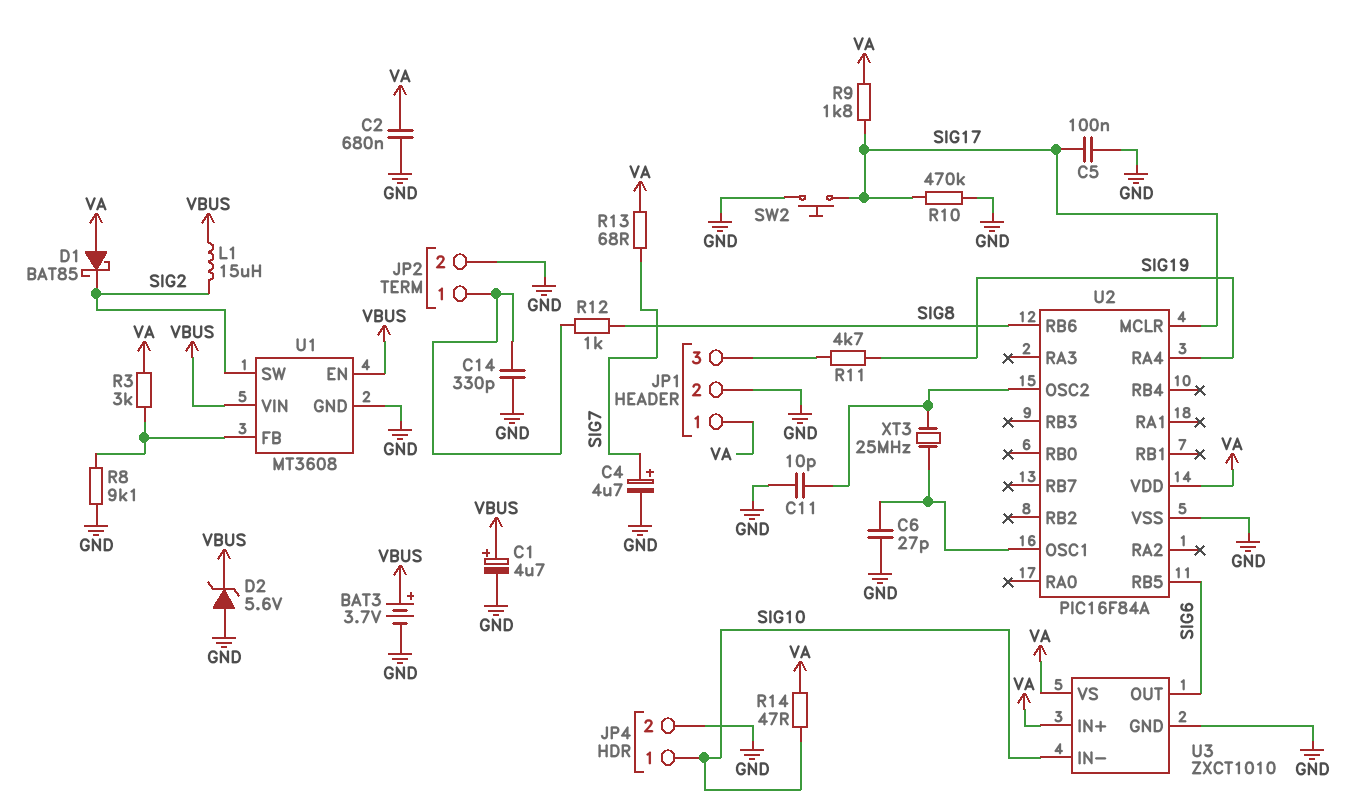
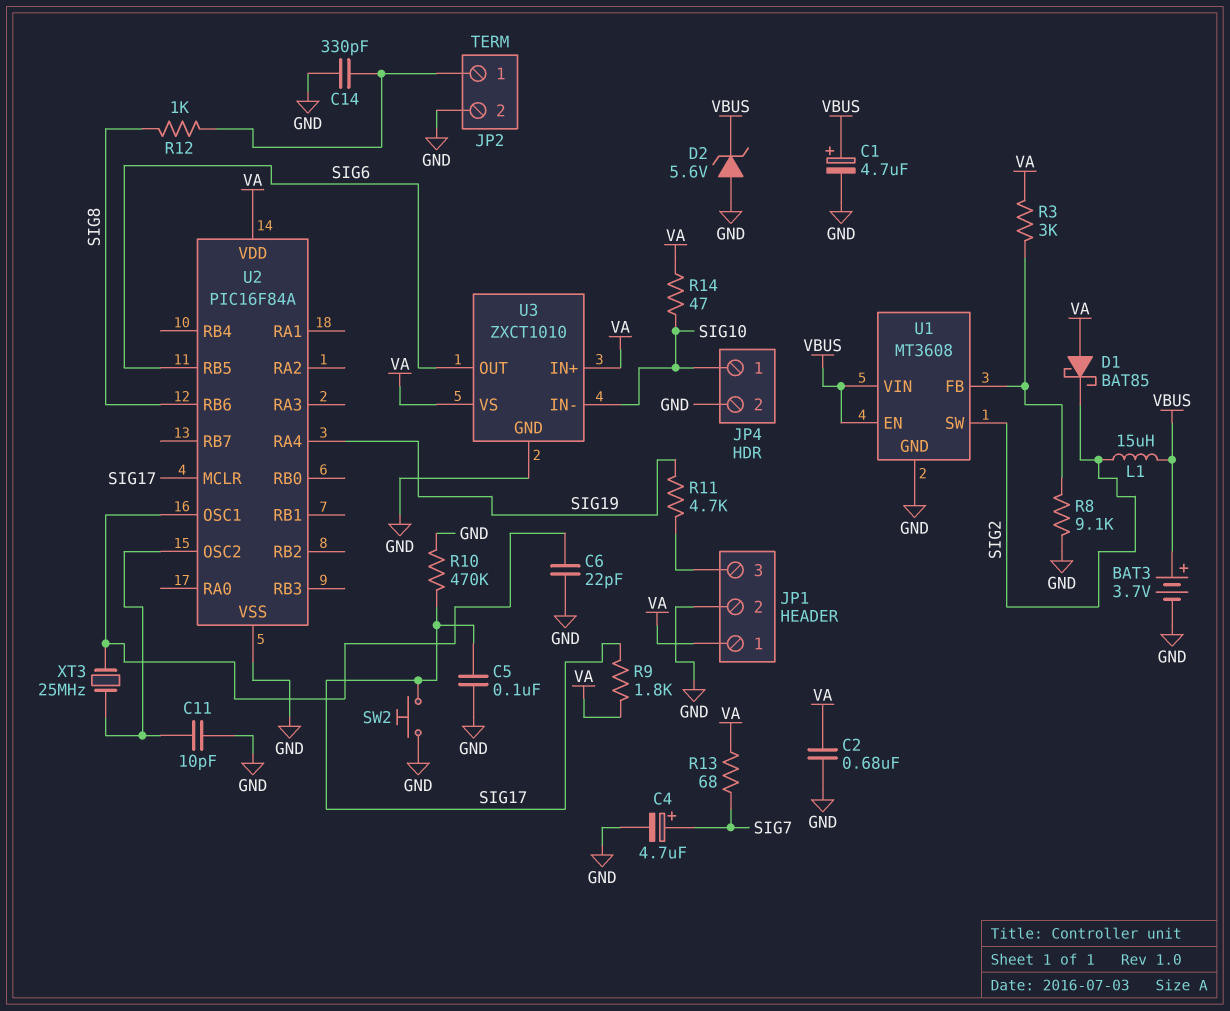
C6: 27pF (GND, U2/OSC1) -> 22pF (GND, U2/OSC1)

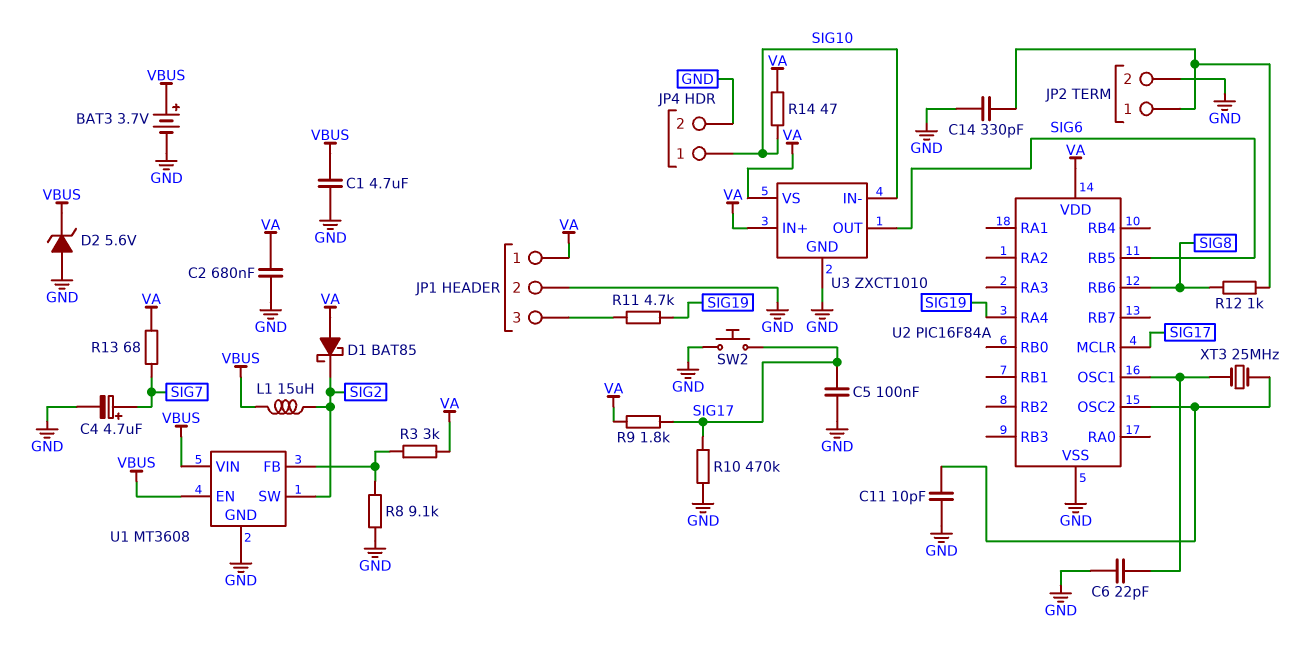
C1: 4.7uF (plus VBUS, minus GND) -> 4.7uF (GND, VBUS)

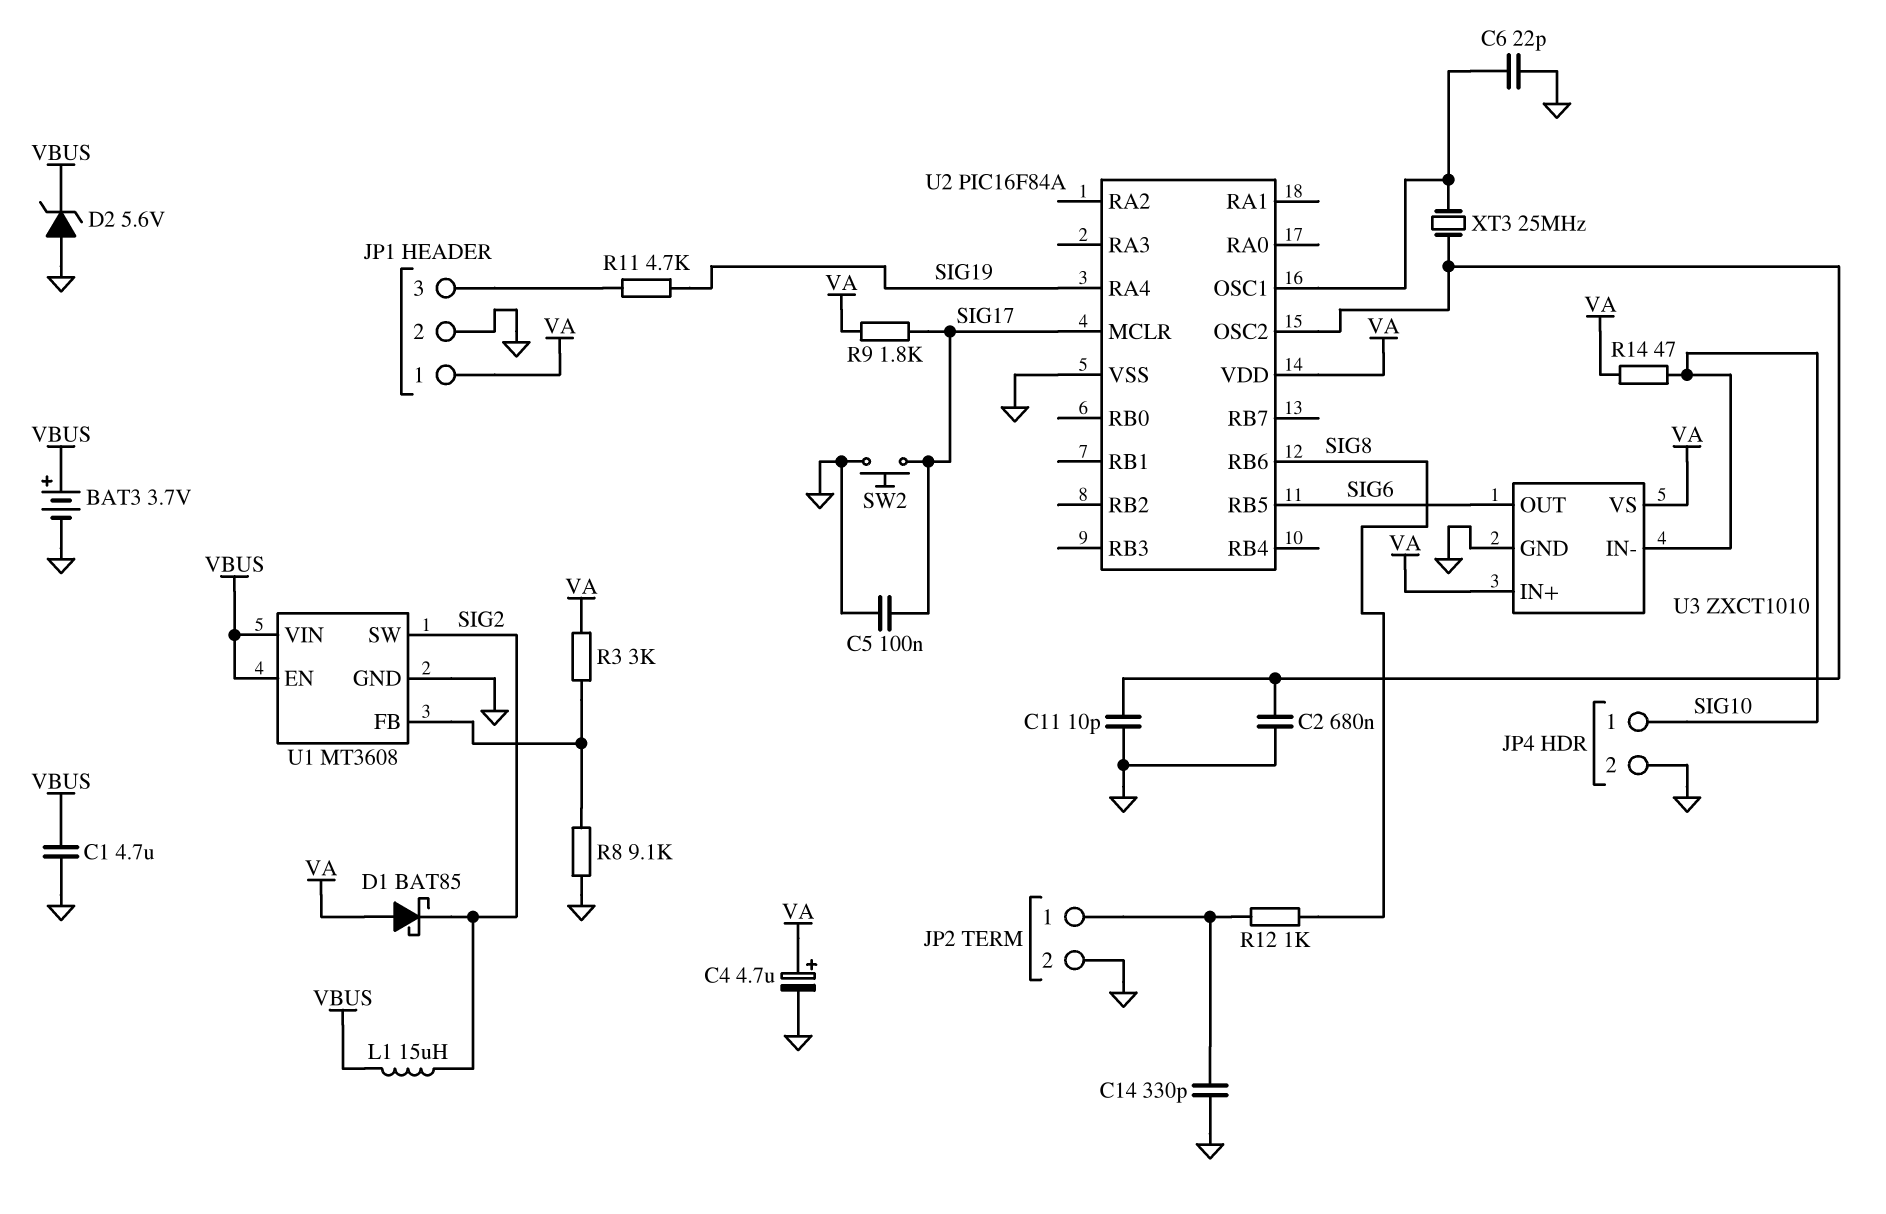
C2: 680nF (GND, VA) -> 680nF (GND, U2/OSC2)
C4: 4.7uF (plus SIG7, minus GND) -> 4.7uF (plus VA, minus GND)
R10: 470k (GND, SIG17) -> none
R13: 68 (SIG7, VA) -> none

